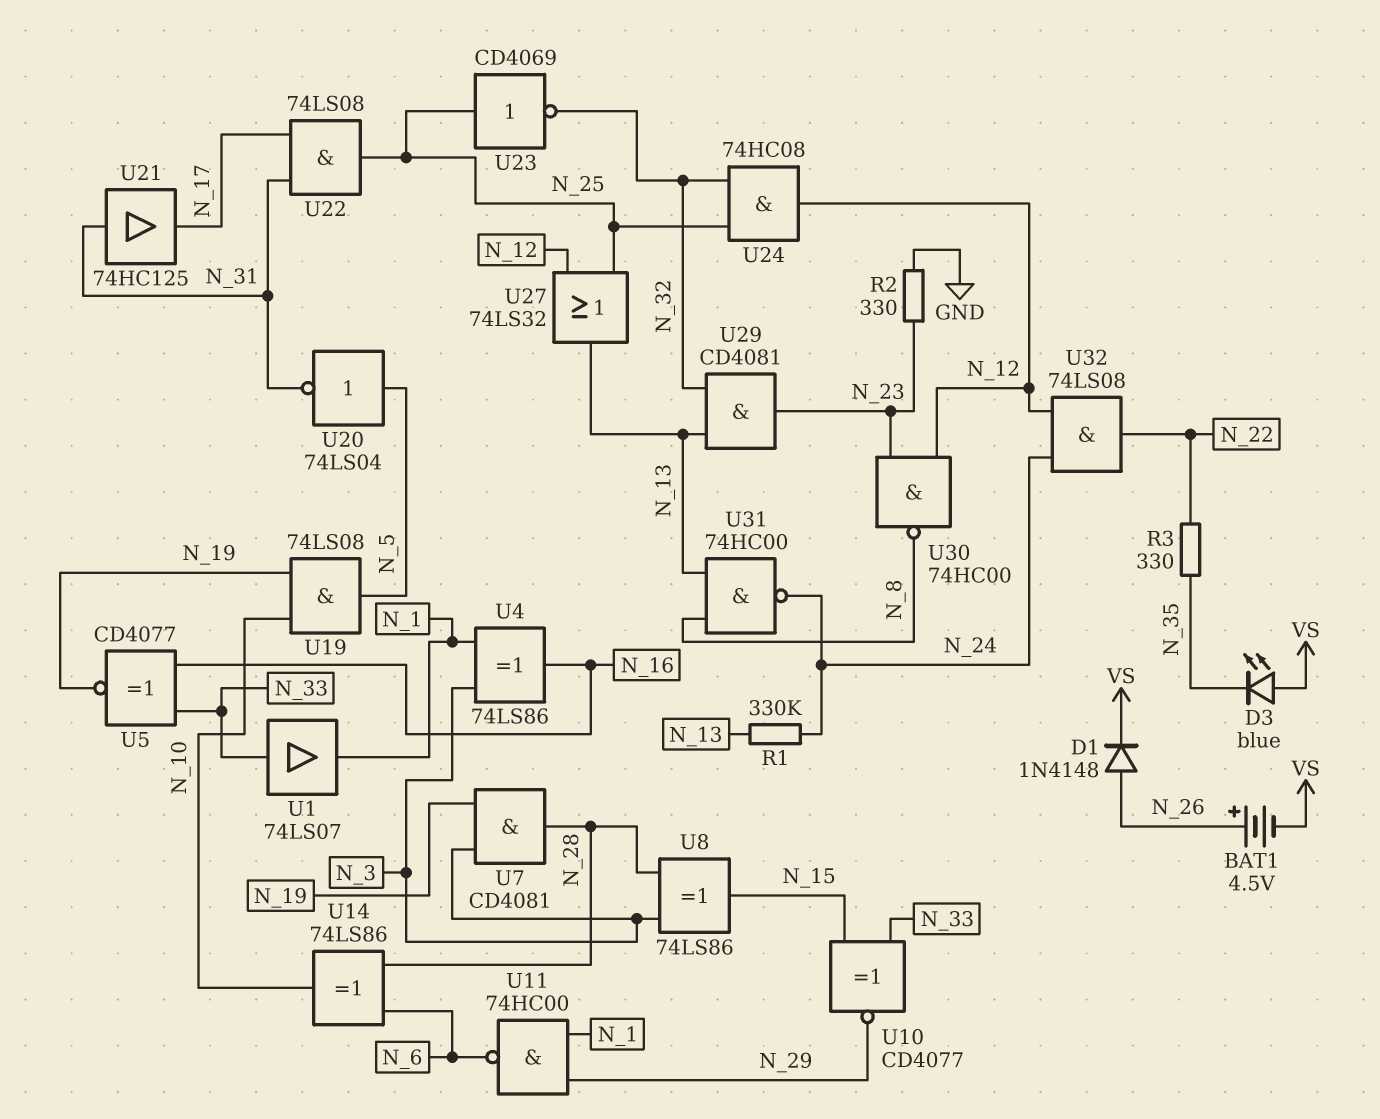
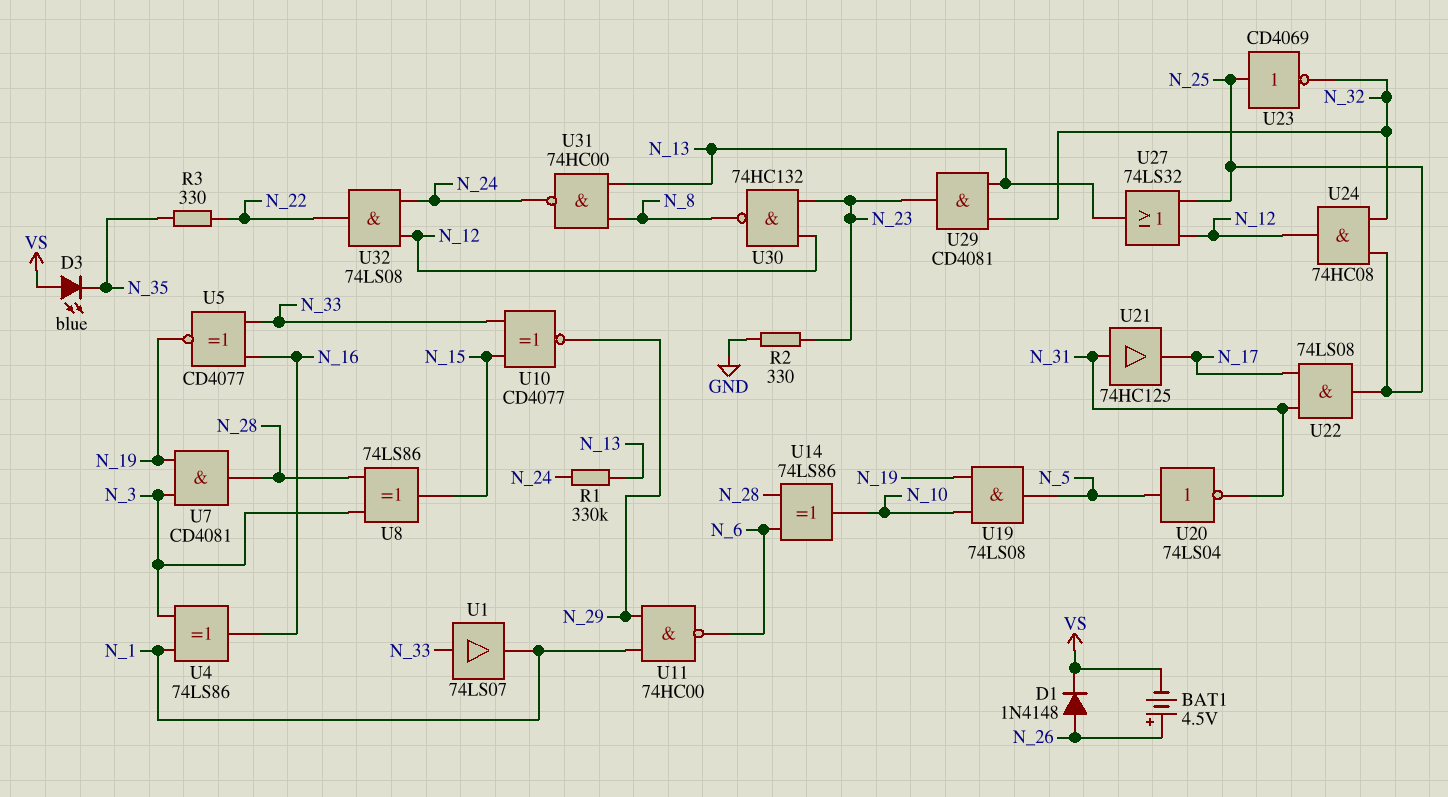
U30: NAND 74HC00 (in N_12, in N_23, out N_8) -> NAND 74HC132 (in N_12, in N_23, out N_8)

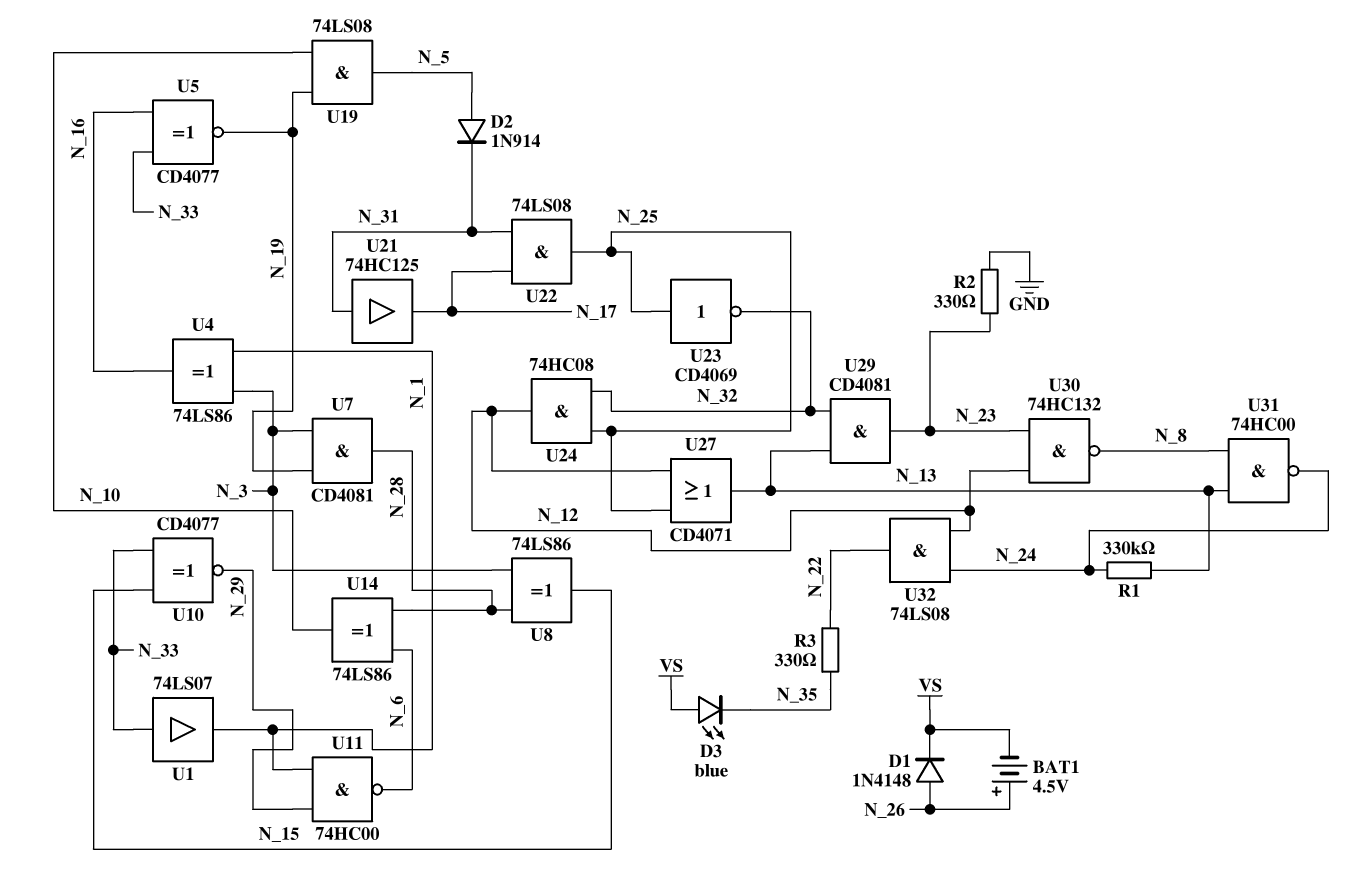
D2: none -> diode 1N914 (A N_5, K N_31)
U20: NOT 74LS04 (in N_5, out N_31) -> none
U27: OR 74LS32 (in N_12, in N_25, out N_13) -> OR CD4071 (in N_12, in N_25, out N_13)

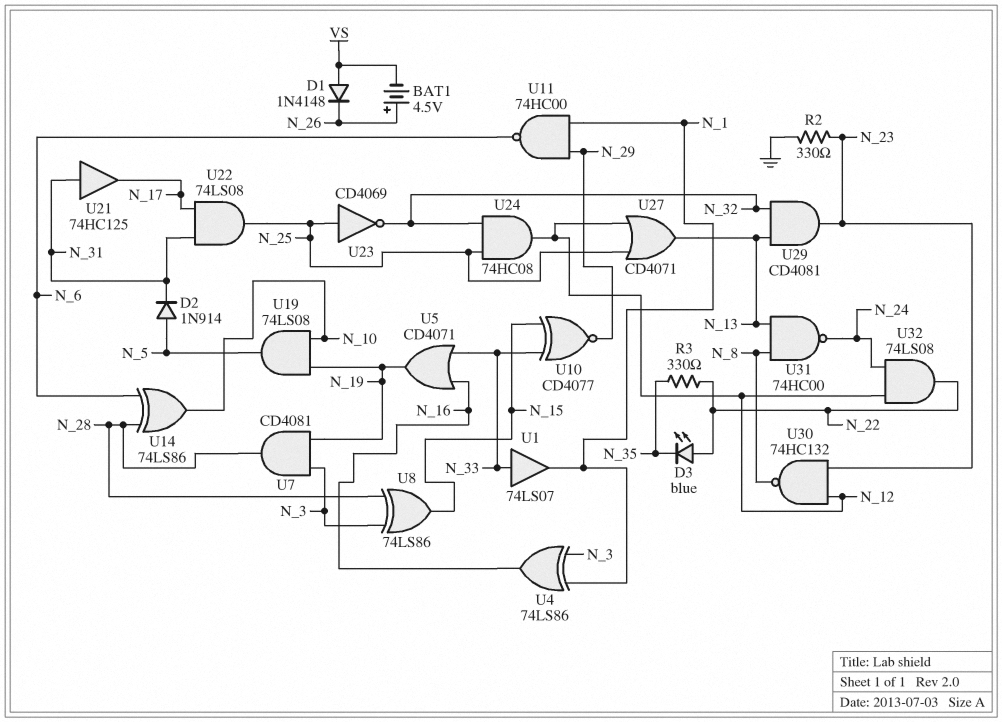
D1: diode 1N4148 (A N_26, K VS) -> diode 1N4148 (A VS, K N_26)
D3: LED blue (A VS, K N_35) -> LED blue (A N_22, K N_35)
R1: 330k (N_13, N_24) -> none
U5: XNOR CD4077 (in N_16, in N_33, out N_19) -> OR CD4071 (in N_16, in N_33, out N_19)

